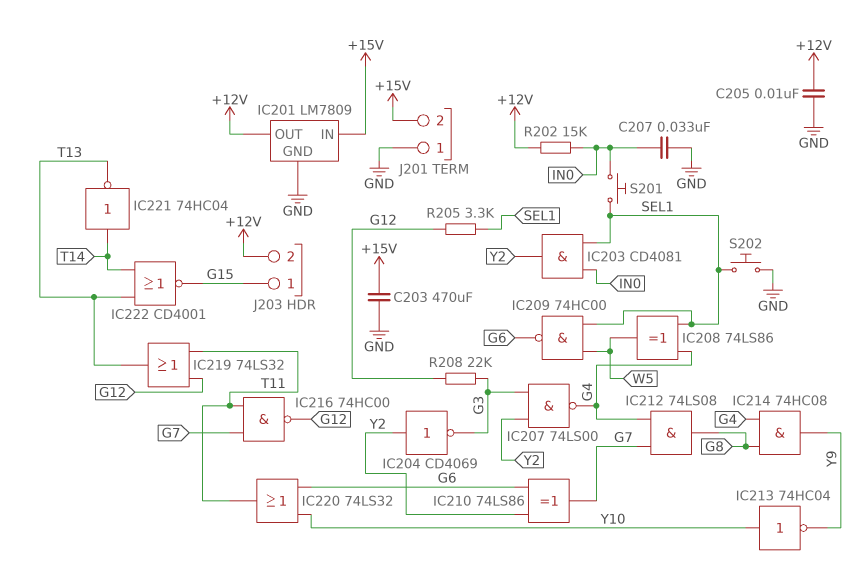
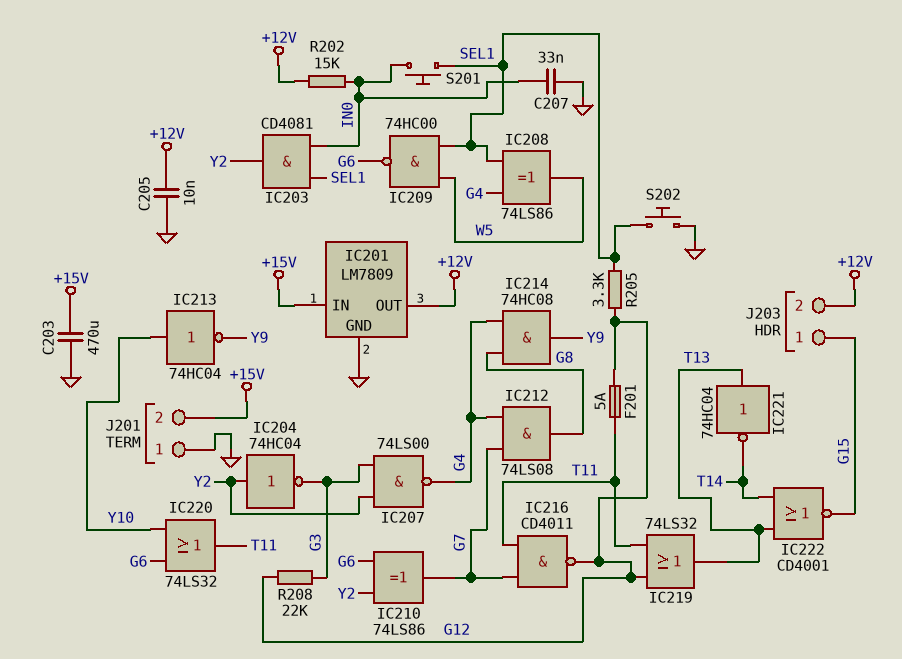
F201: none -> 5A (G12, T11)
IC204: NOT CD4069 (in Y2, out G3) -> NOT 74HC04 (in Y2, out G3)
IC216: NAND 74HC00 (in G7, in T11, out G12) -> NAND CD4011 (in G7, in T11, out G12)
IC221: NOT 74HC04 (in T14, out T13) -> NOT 74HC04 (in T13, out T14)

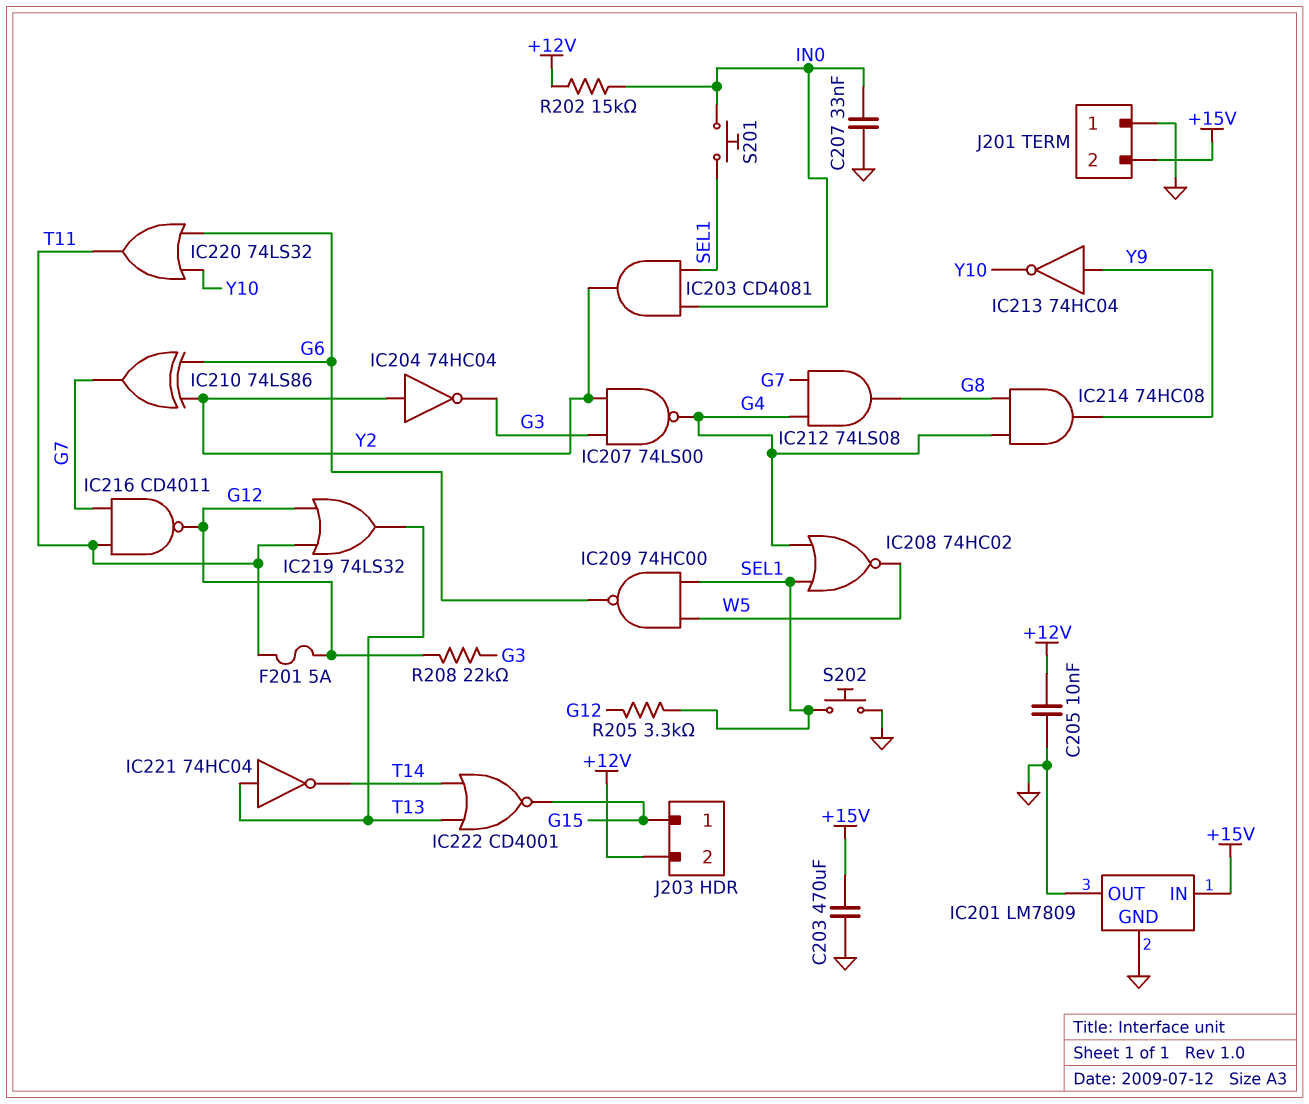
IC201 pin OUT: +12V -> GND
IC208: XOR 74LS86 (in G4, in SEL1, out W5) -> NOR 74HC02 (in G4, in SEL1, out W5)
IC213: NOT 74HC04 (in Y10, out Y9) -> NOT 74HC04 (in Y9, out Y10)

